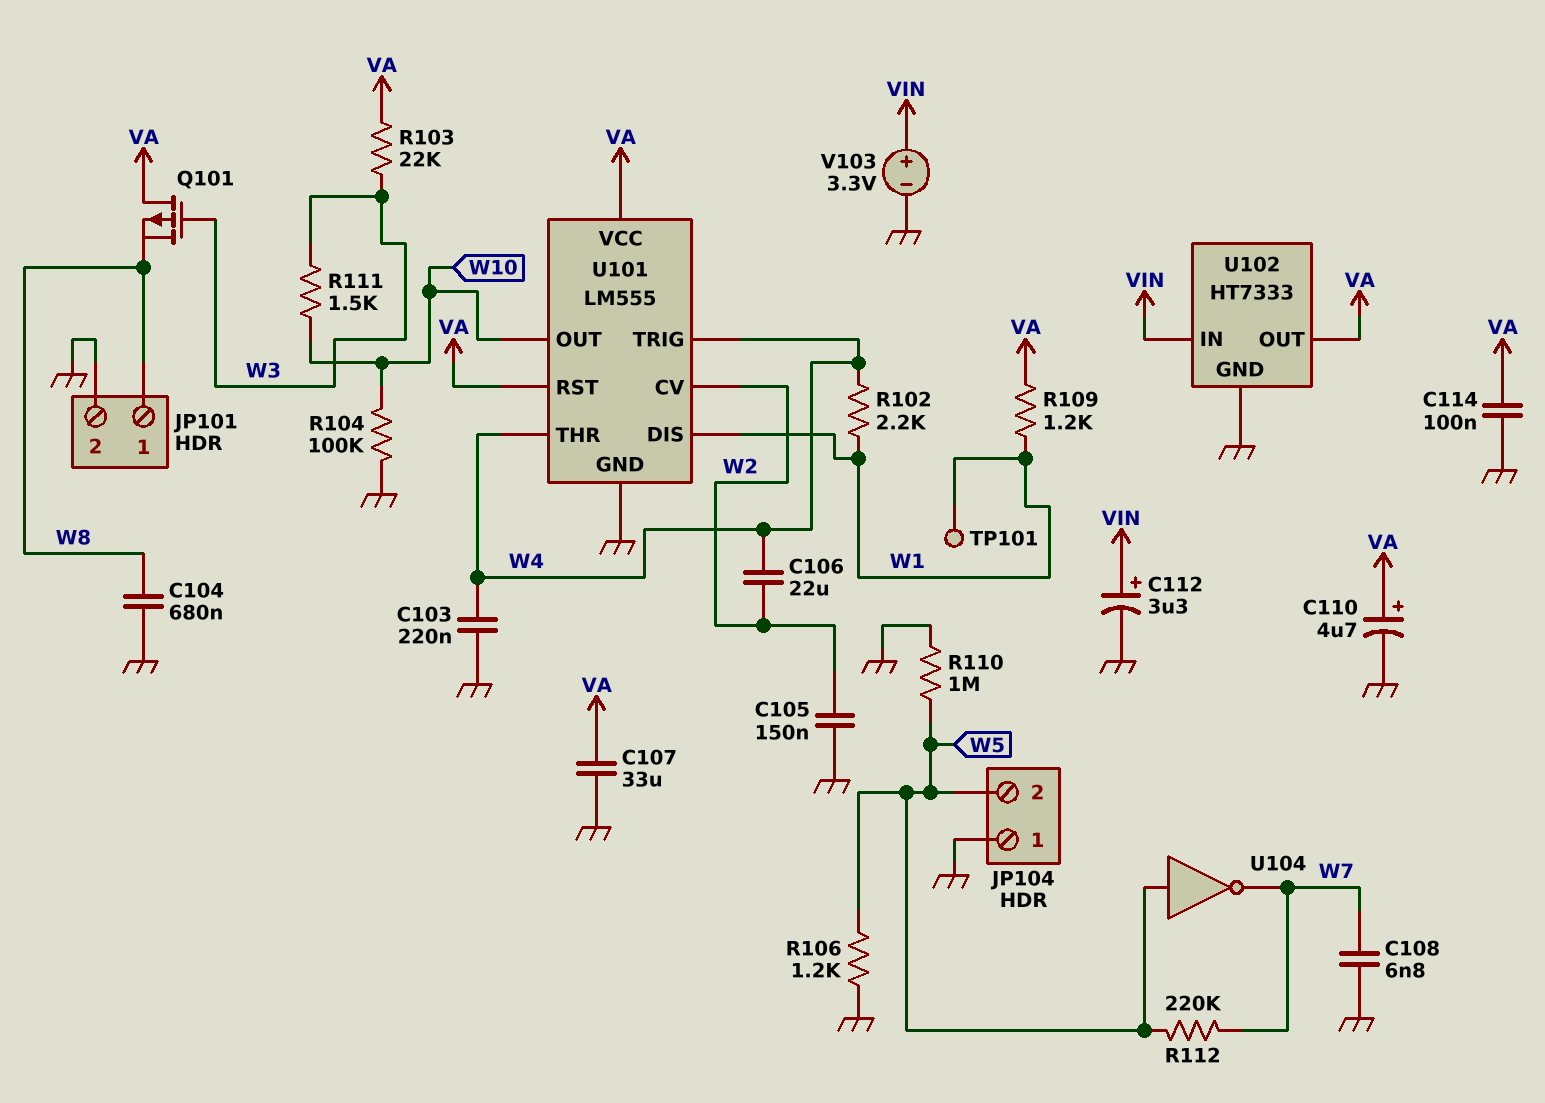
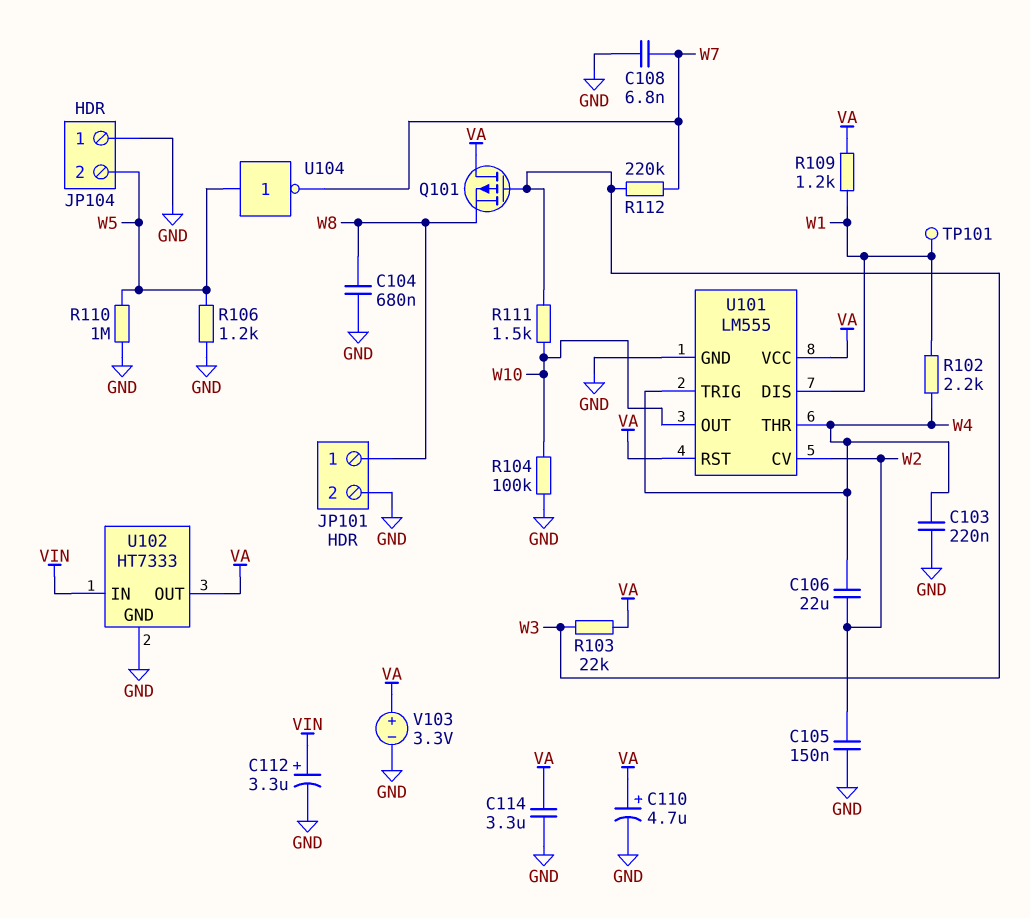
C107: 33uF (GND, VA) -> none
C114: 100nF (GND, VA) -> 3.3uF (GND, VA)
R112: 220k (W5, W7) -> 220k (W3, W7)
V103: 3.3V (plus VIN, minus GND) -> 3.3V (plus VA, minus GND)

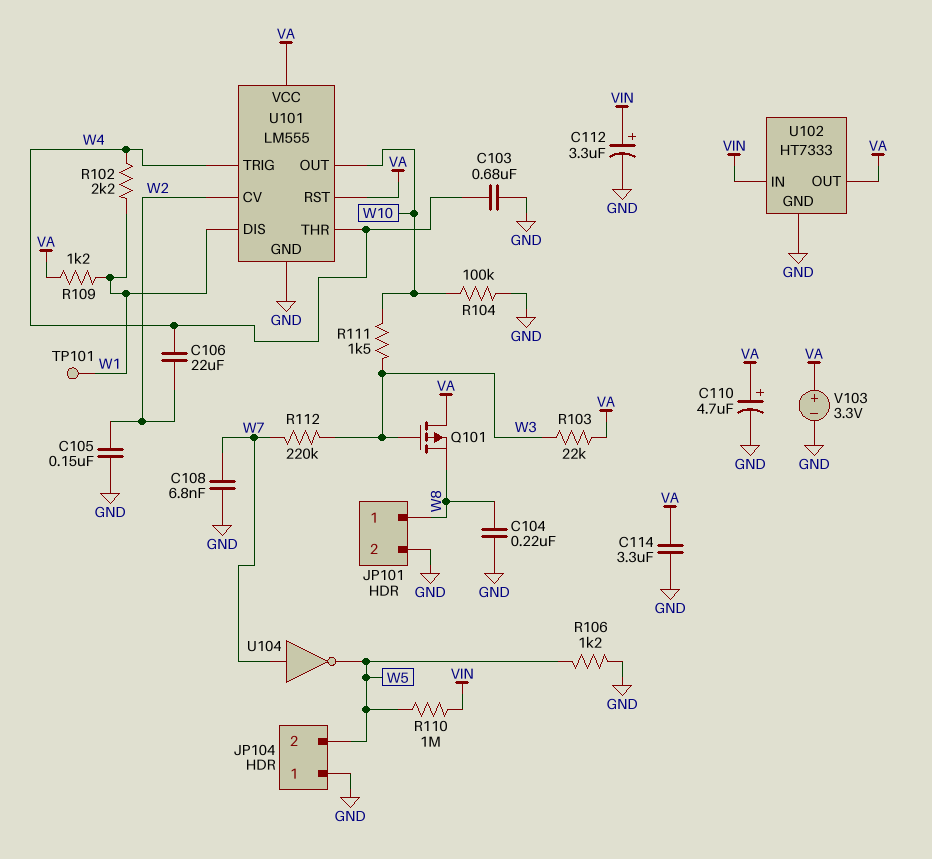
C103: 220nF (GND, W4) -> 680nF (GND, W4)
C104: 680nF (GND, W8) -> 220nF (GND, W8)
R110: 1M (GND, W5) -> 1M (VIN, W5)
U104: NOT (in W5, out W7) -> NOT (in W7, out W5)

